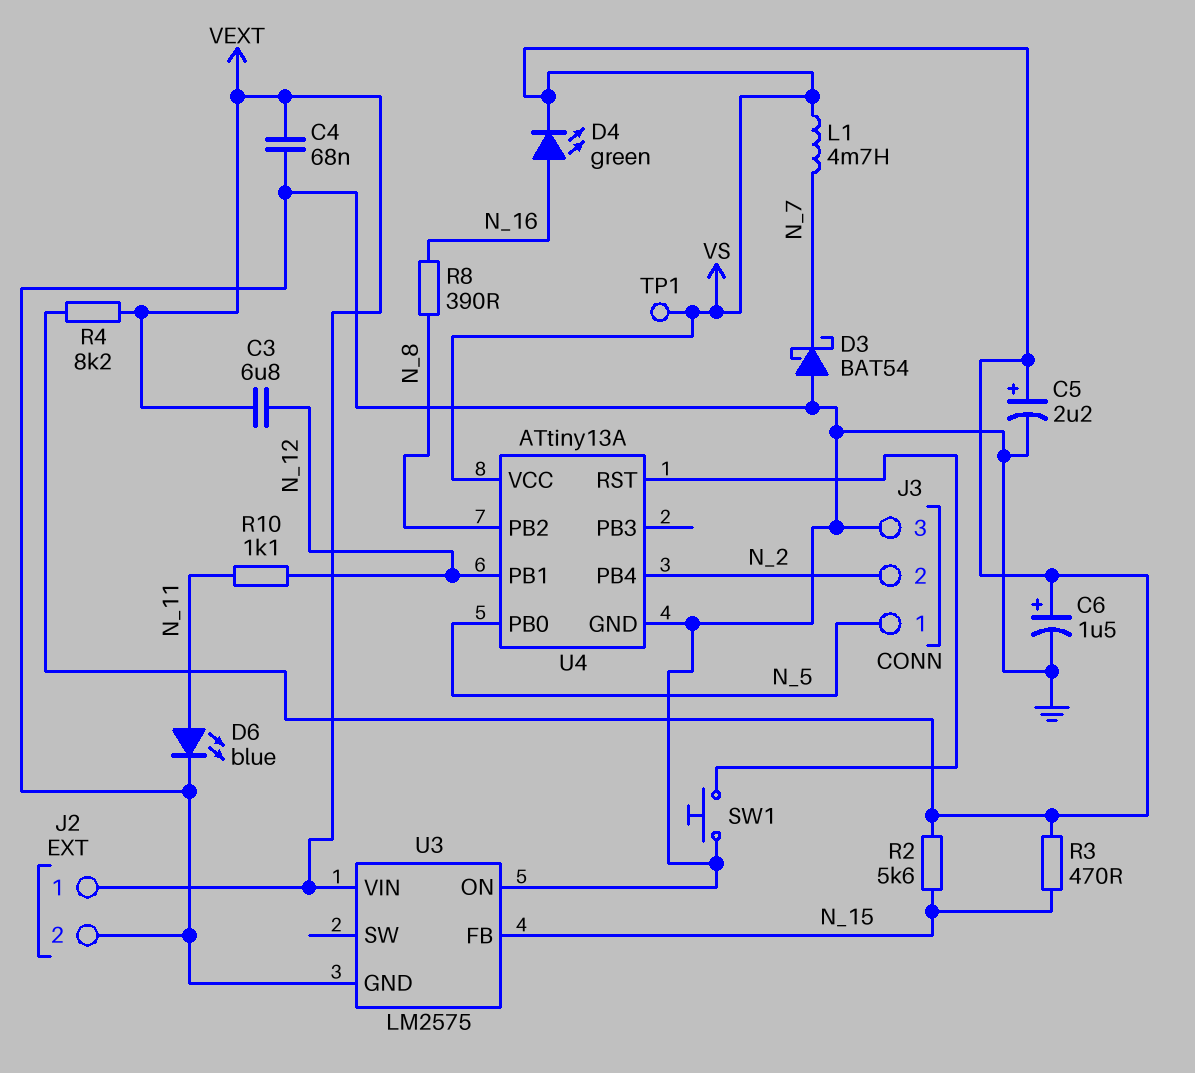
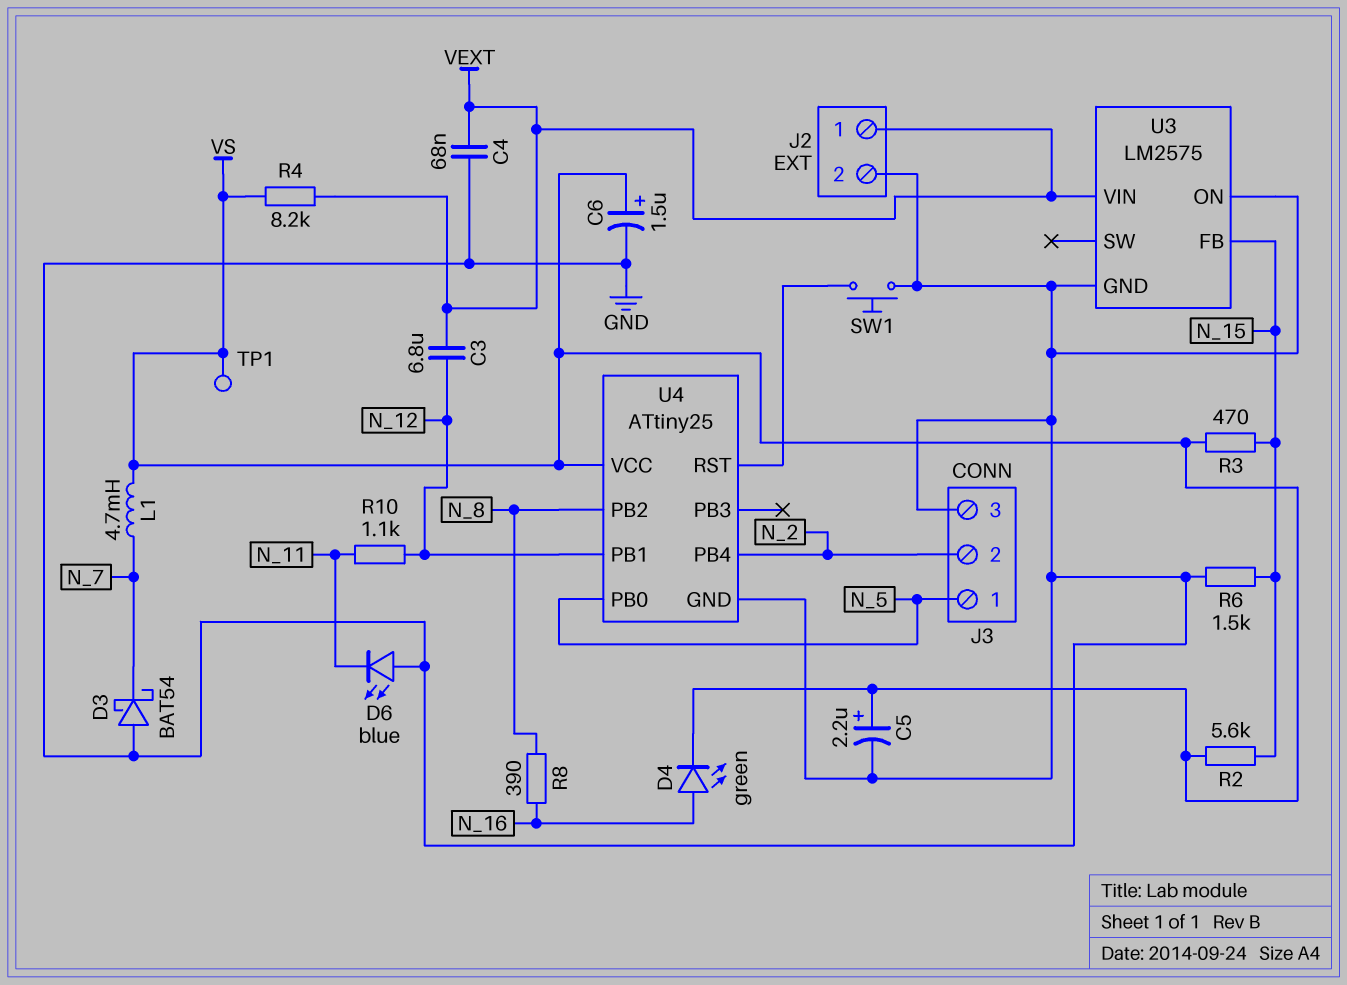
D6: LED blue (A N_11, K GND) -> LED blue (A GND, K N_11)
R6: none -> 1.5k (GND, N_15)
U4: ATtiny13A -> ATtiny25

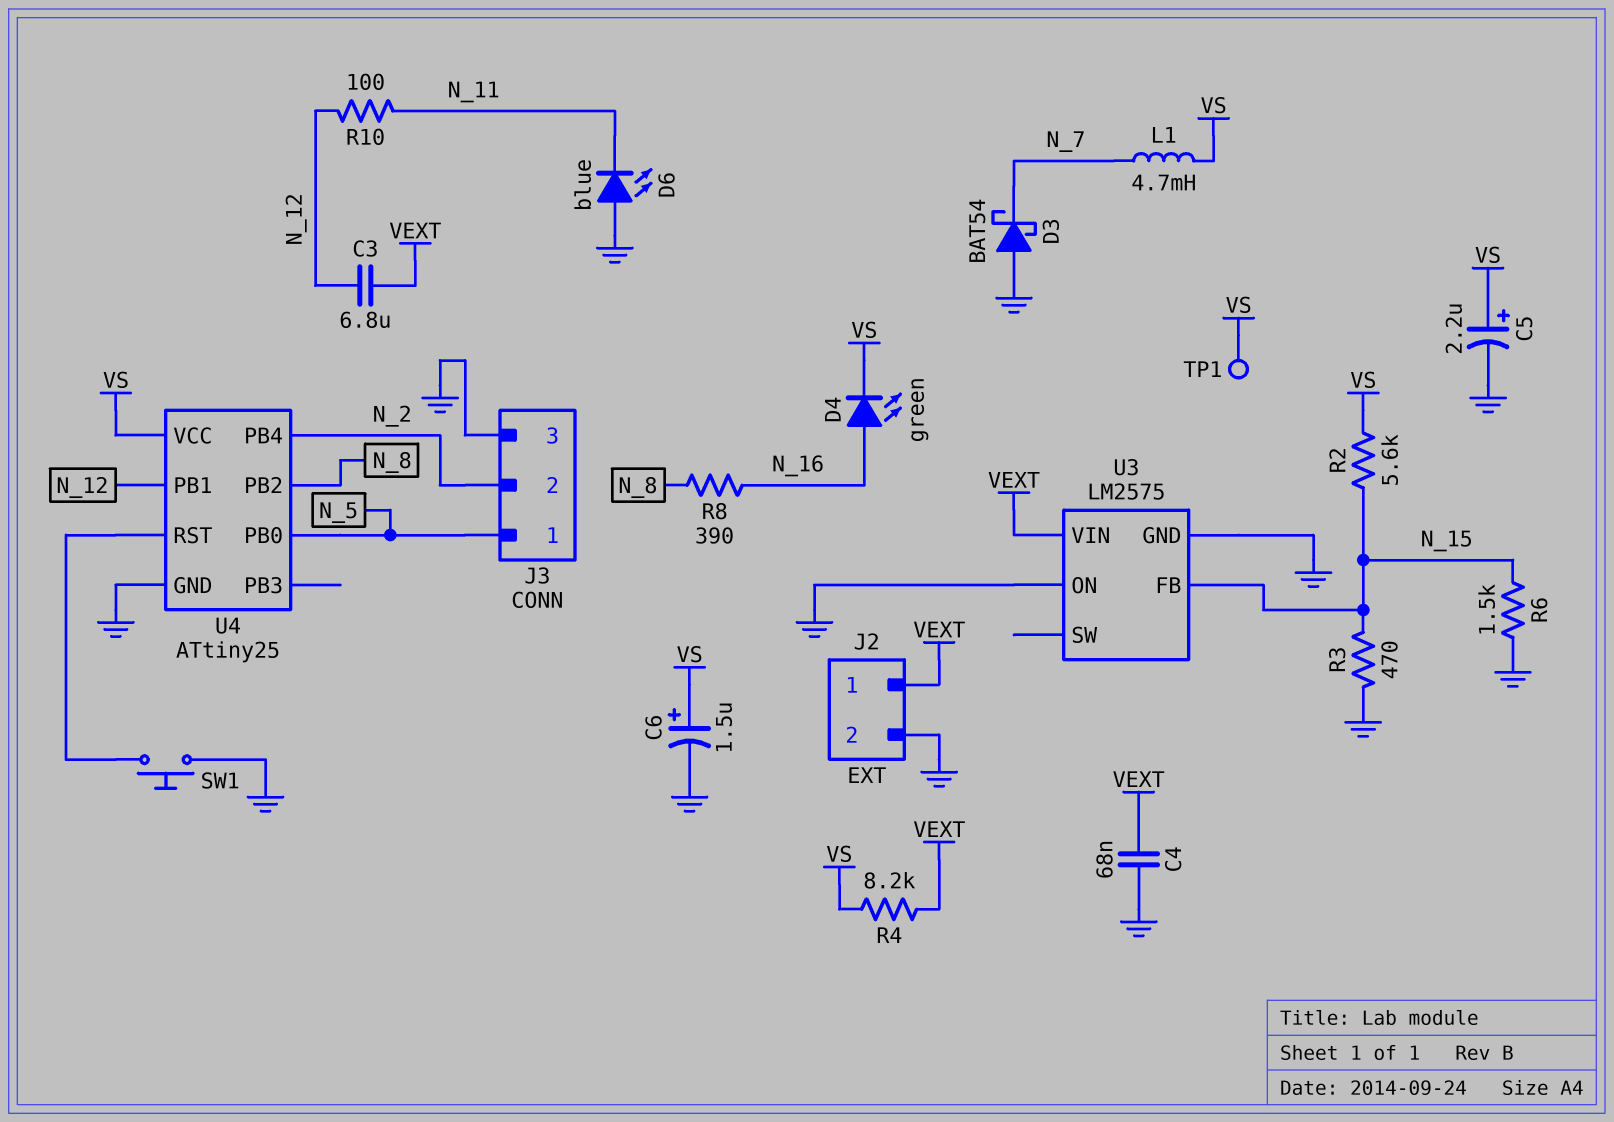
R3: 470 (N_15, VS) -> 470 (GND, N_15)
R10: 1.1k (N_11, N_12) -> 100 (N_11, N_12)

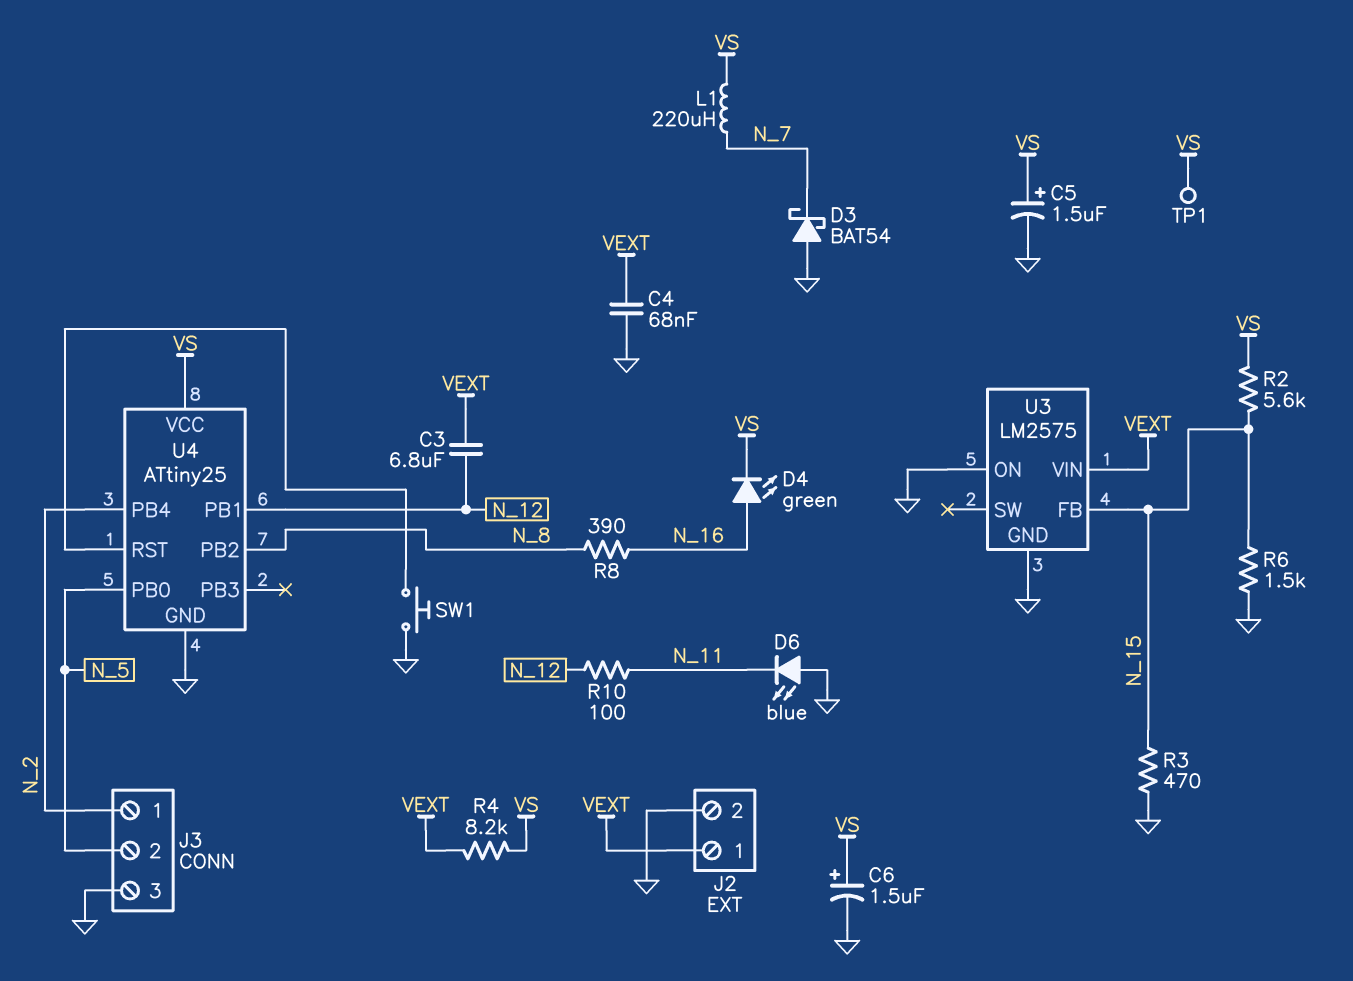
C5: 2.2uF (plus VS, minus GND) -> 1.5uF (plus VS, minus GND)
J3 pin 1: N_5 -> N_2
J3 pin 2: N_2 -> N_5
L1: 4.7mH (N_7, VS) -> 220uH (N_7, VS)

